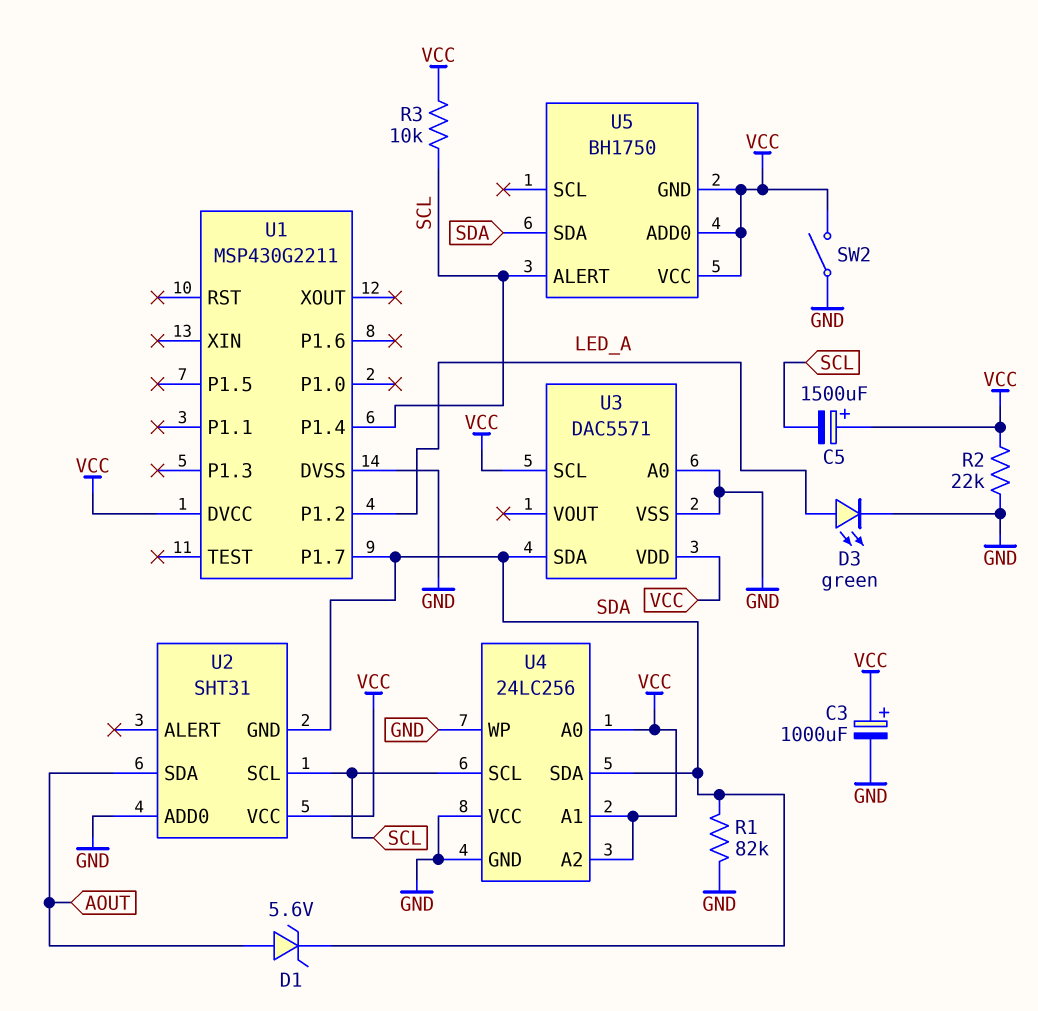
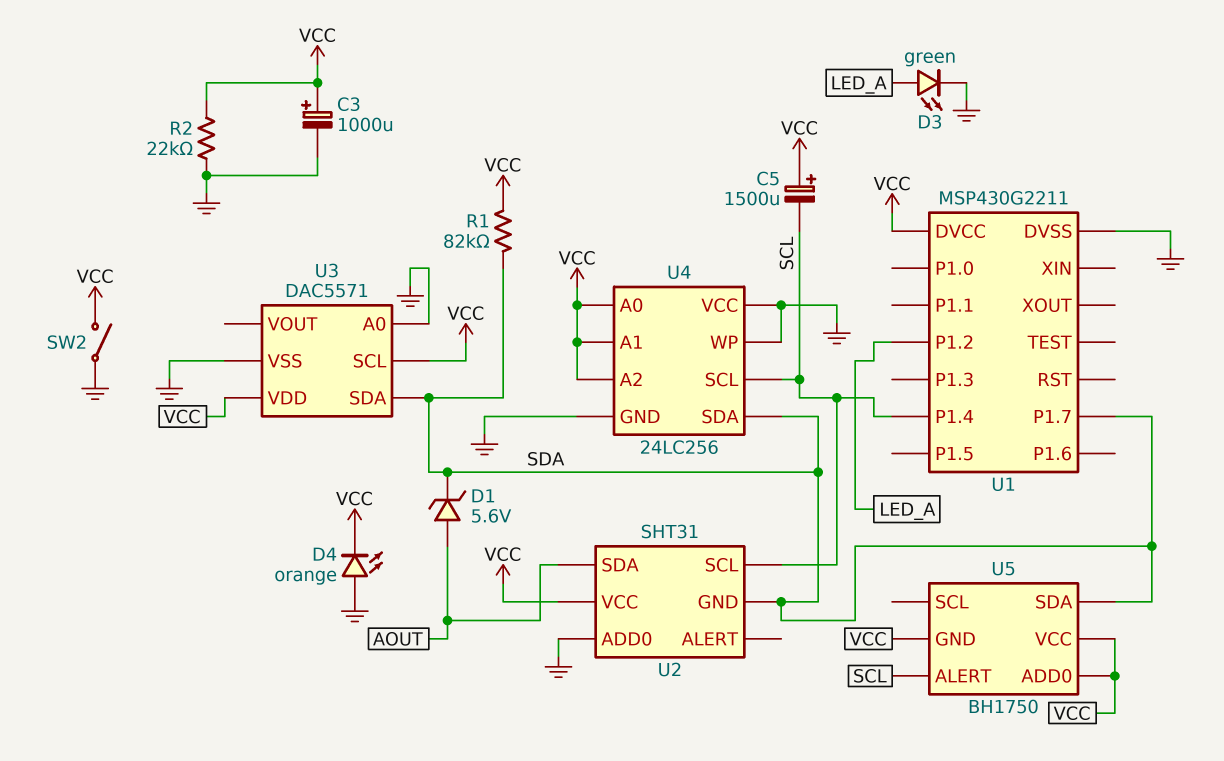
D4: none -> LED orange (A GND, K VCC)
R1: 82k (GND, SDA) -> 82k (SDA, VCC)
R3: 10k (SCL, VCC) -> none

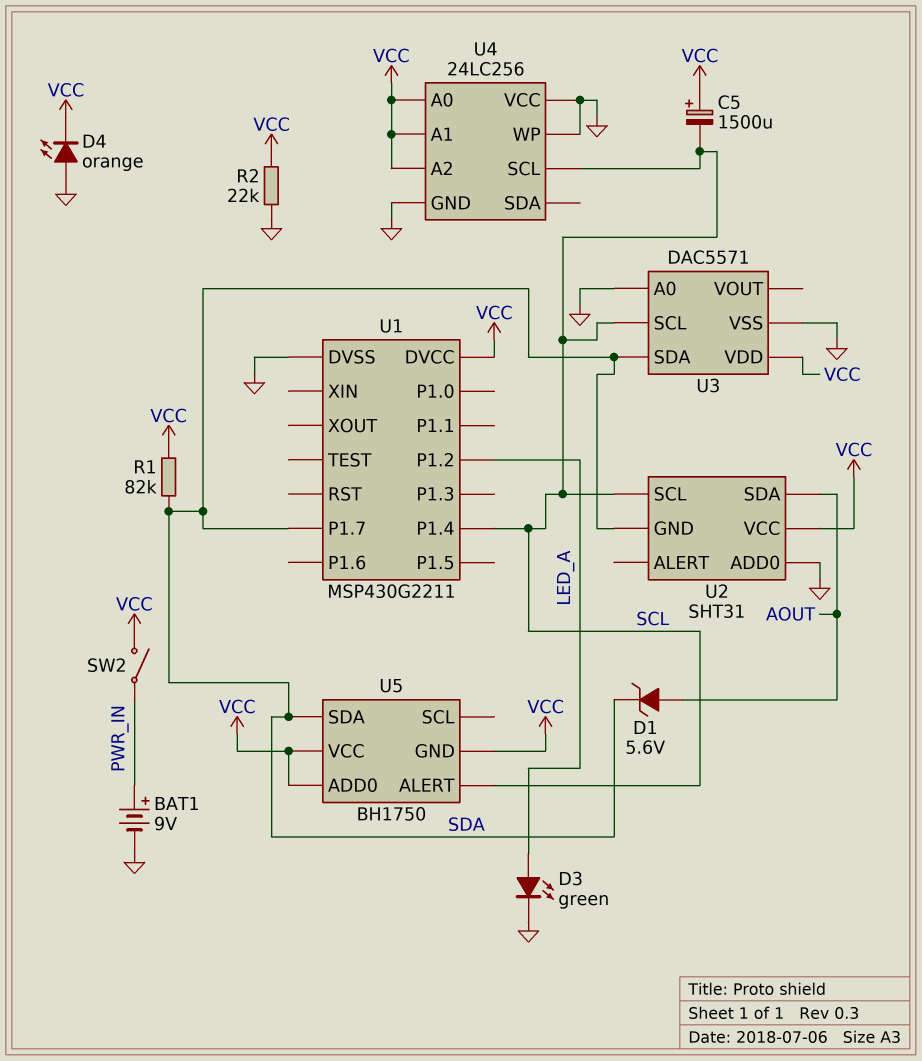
BAT1: none -> 9V (plus PWR_IN, minus GND)
C3: 1000uF (plus VCC, minus GND) -> none
SW2: switch (GND, VCC) -> switch (PWR_IN, VCC)
U3 pin SCL: VCC -> SCL
U4 pin SDA: SDA -> none

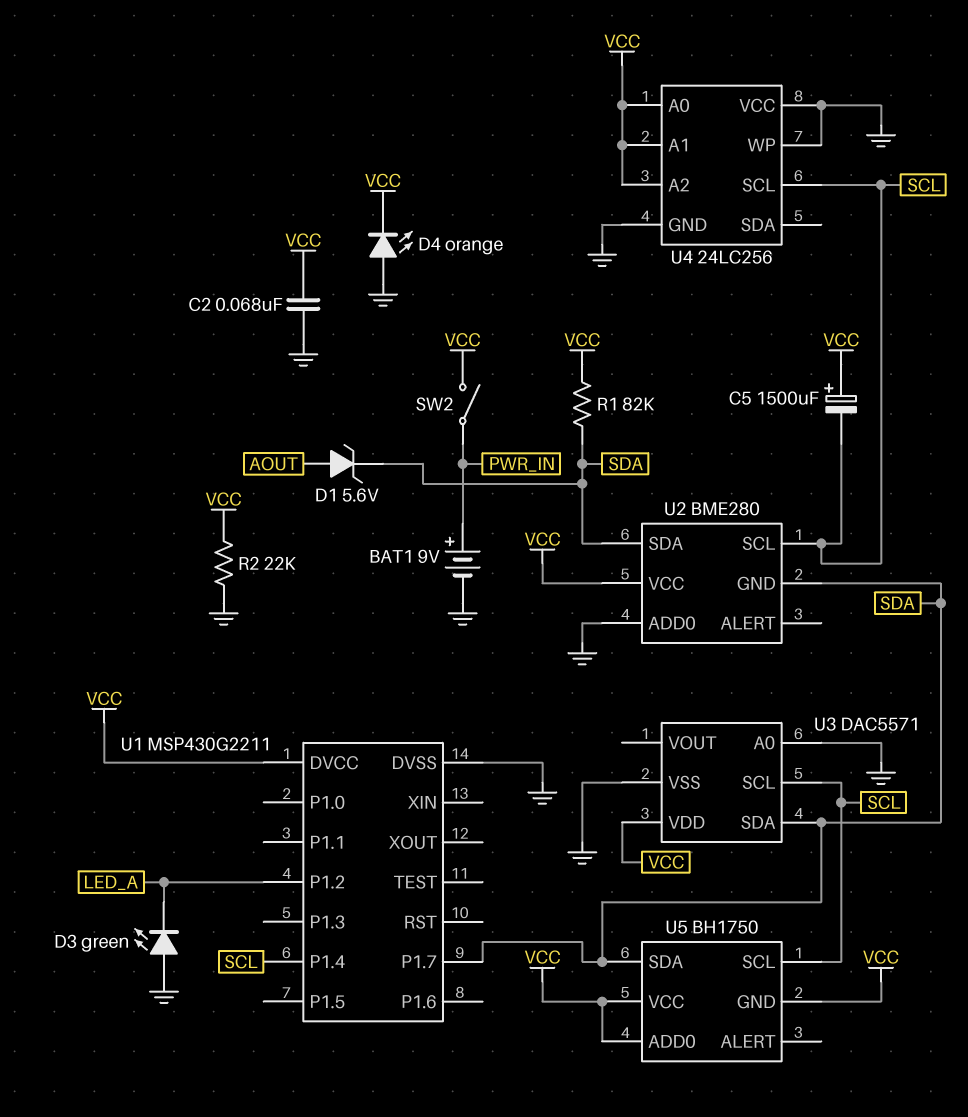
C2: none -> 68nF (GND, VCC)
D3: LED green (A LED_A, K GND) -> LED green (A GND, K LED_A)
U2: SHT31 -> BME280
U2 pin SDA: AOUT -> SDA
U5 pin ALERT: SCL -> none
U5 pin SCL: none -> SCL

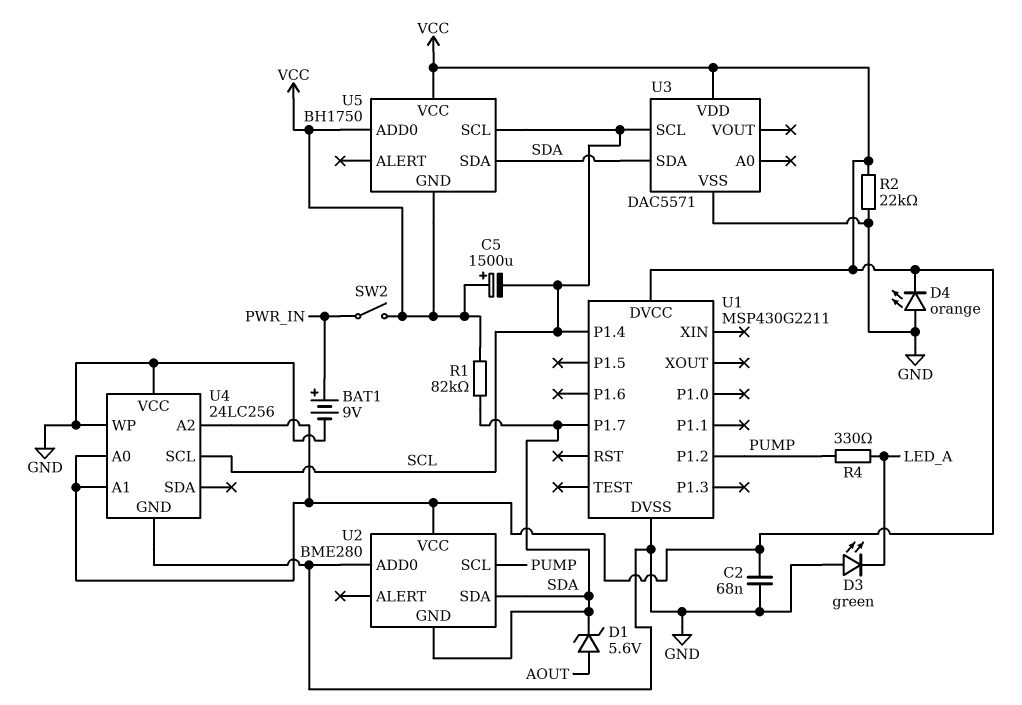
R4: none -> 330 (LED_A, PUMP)
U1 pin P1.2: LED_A -> PUMP
U2 pin SCL: SCL -> PUMP
U3 pin A0: GND -> none

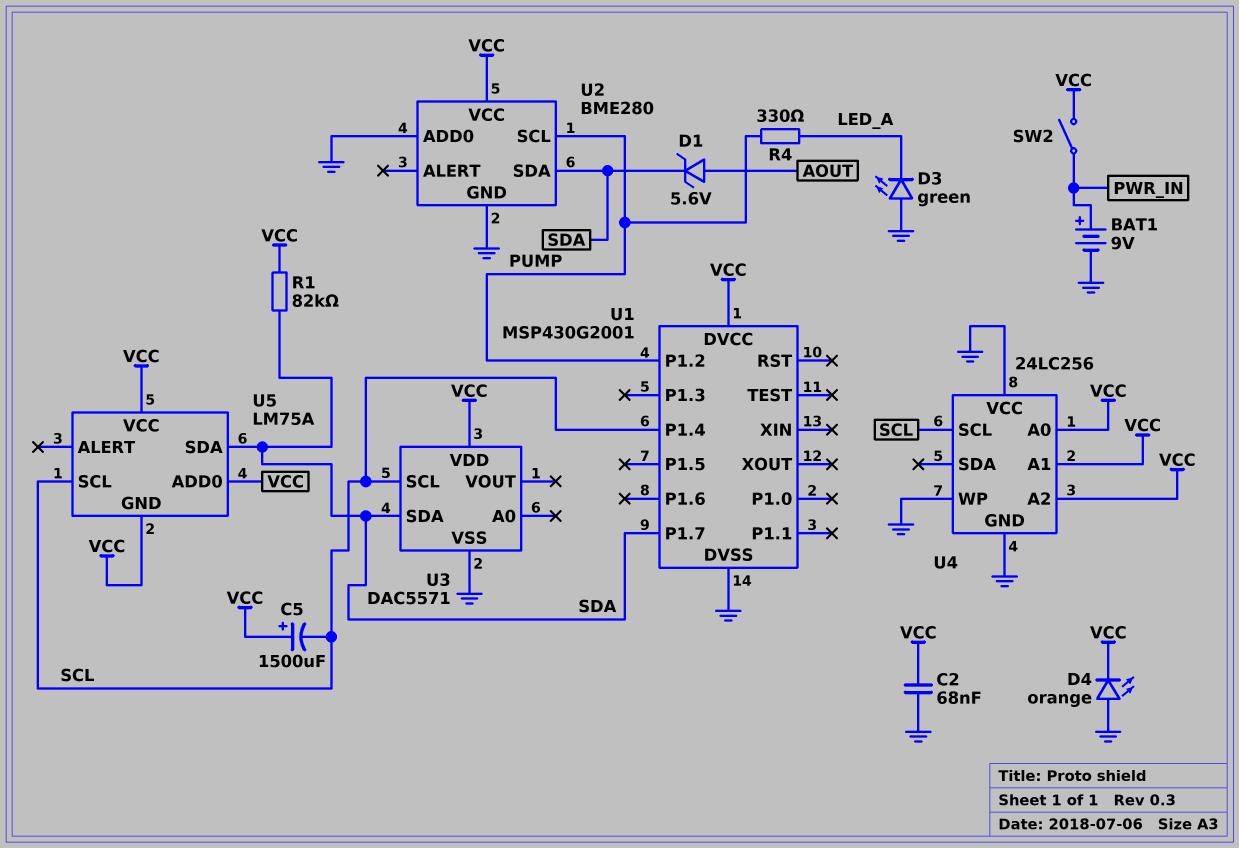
R2: 22k (GND, VCC) -> none
U1: MSP430G2211 -> MSP430G2001
U2 pin GND: SDA -> GND
U5: BH1750 -> LM75A

